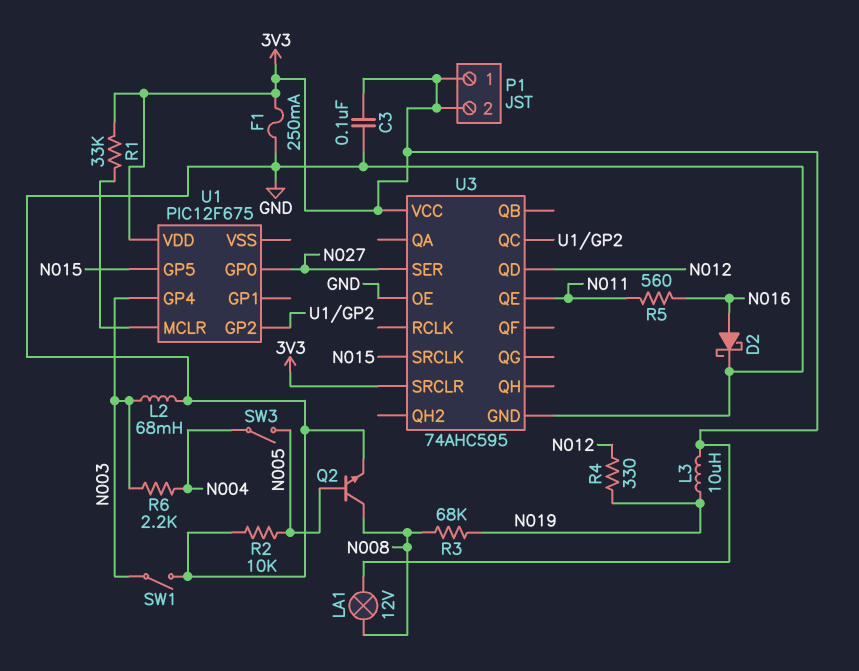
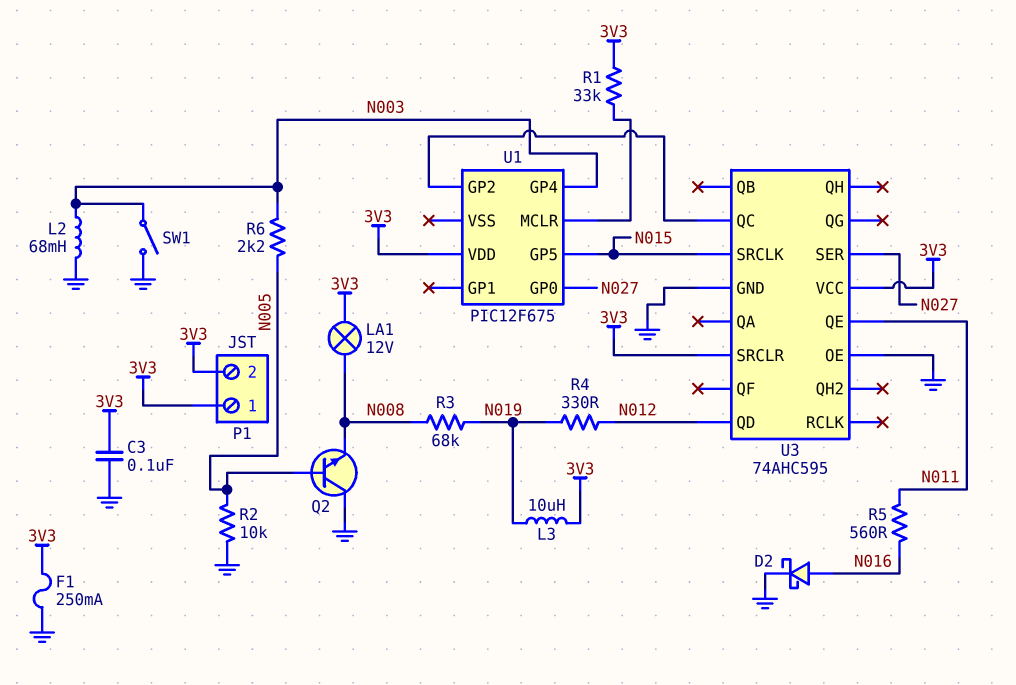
Q2: NPN (B N005, C N008, E GND) -> NPN (B N005, C GND, E N008)
R6: 2.2k (N003, N004) -> 2.2k (N003, N005)
SW3: switch (N004, N005) -> none

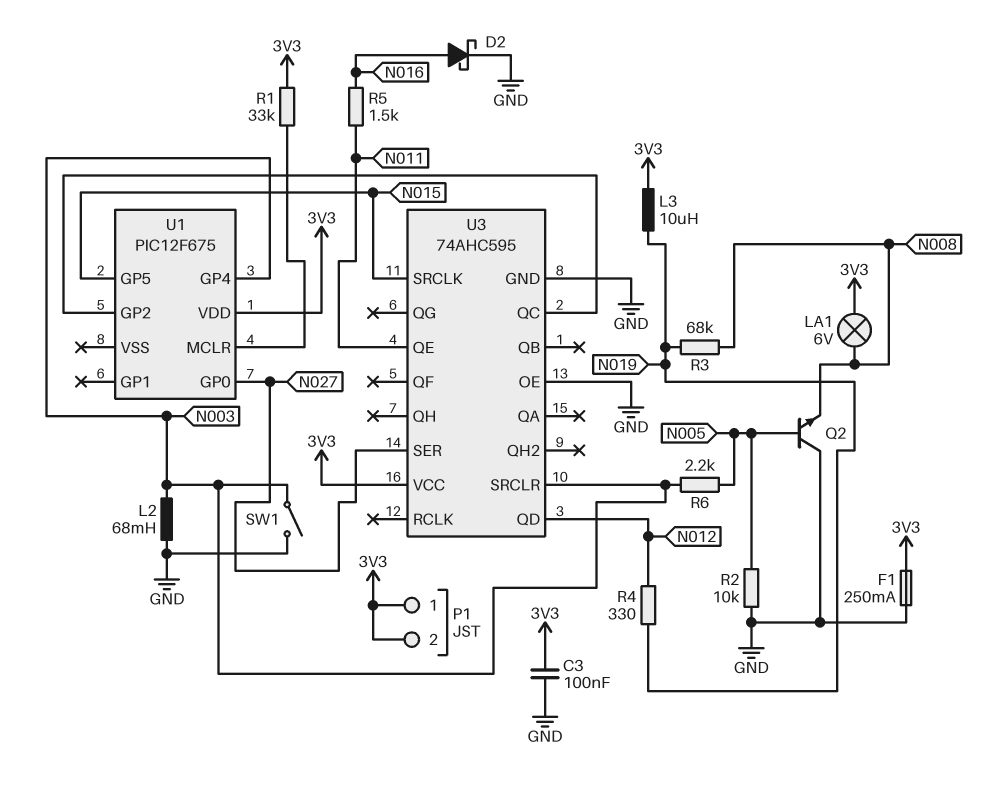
LA1: lamp 12V (3V3, N008) -> lamp 6V (3V3, N008)
R5: 560 (N011, N016) -> 1.5k (N011, N016)
U3 pin SRCLR: 3V3 -> N003

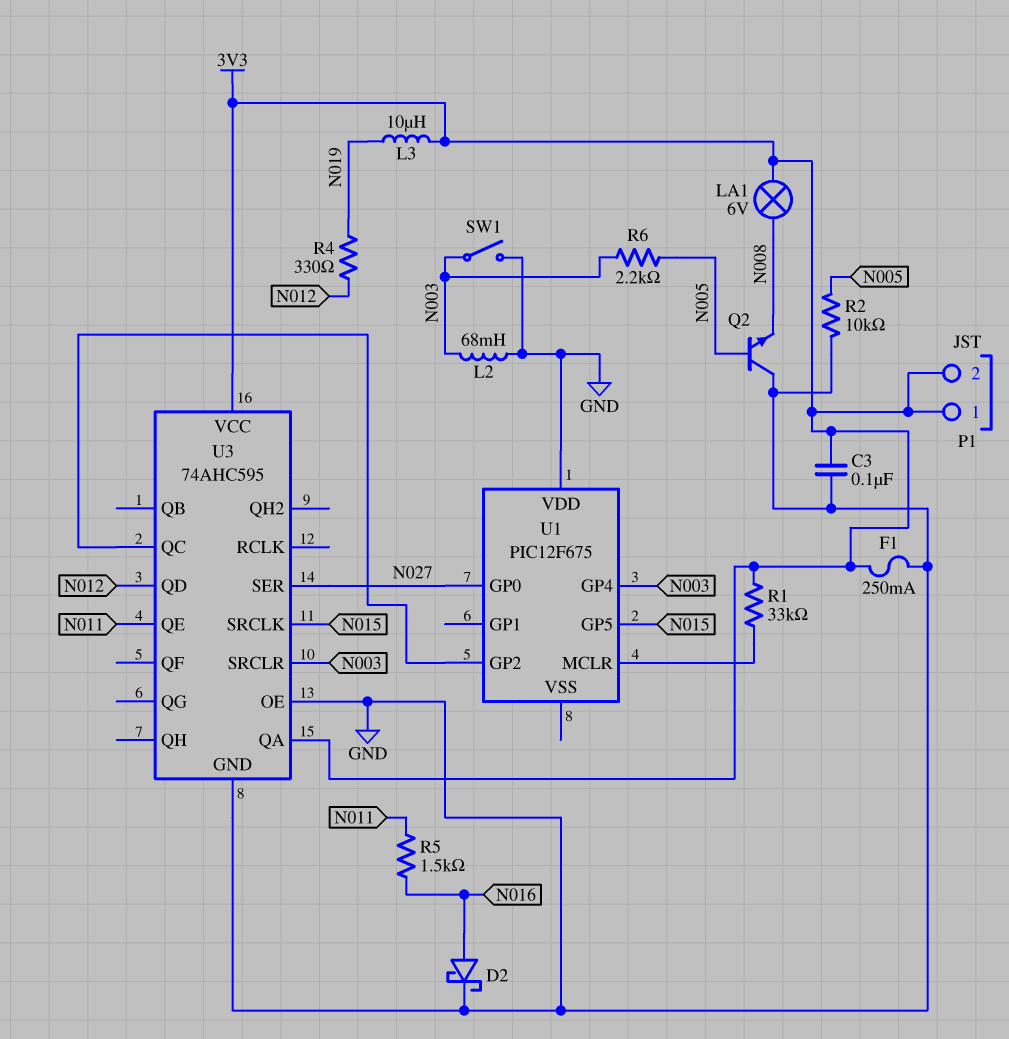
R3: 68k (N008, N019) -> none
U1 pin VDD: 3V3 -> GND
U3 pin QA: none -> 3V3

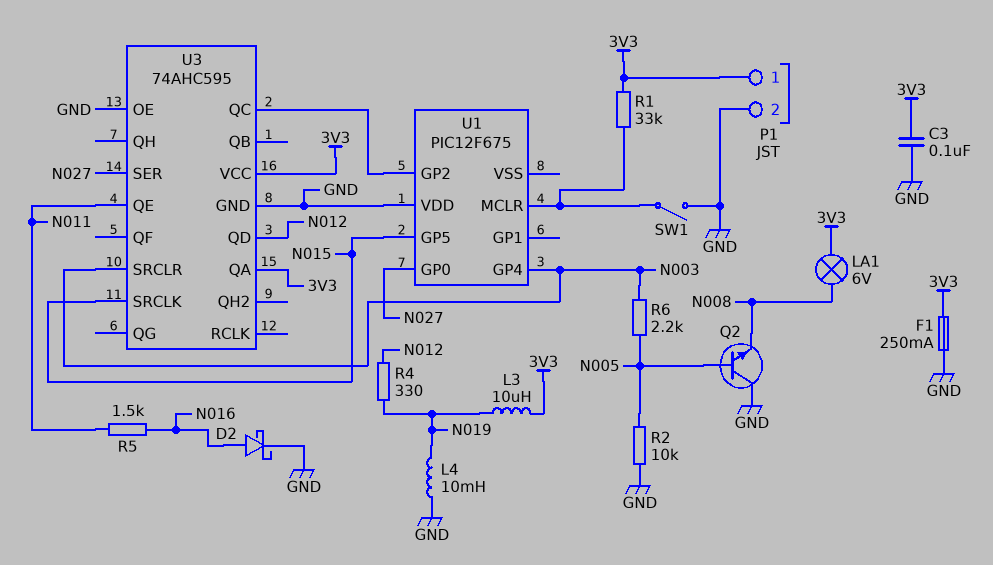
L2: 68mH (GND, N003) -> none
L4: none -> 10mH (GND, N019)
P1 pin 2: 3V3 -> GND
SW1: switch (GND, N003) -> switch (GND, U1/MCLR)

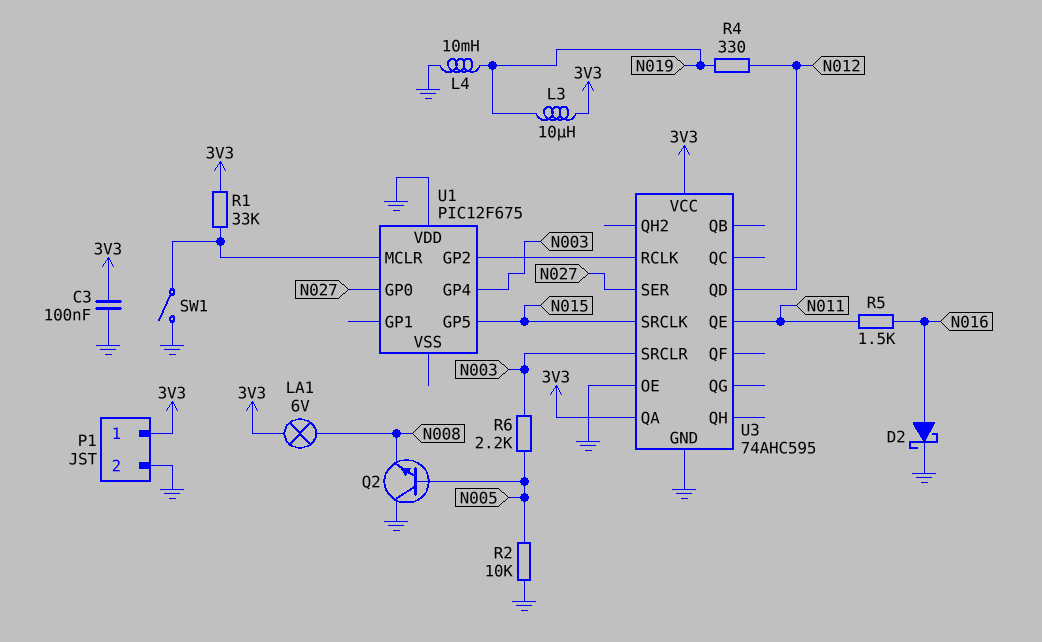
F1: 250mA (3V3, GND) -> none
U3 pin QC: U1/GP2 -> none
U3 pin RCLK: none -> U1/GP2

